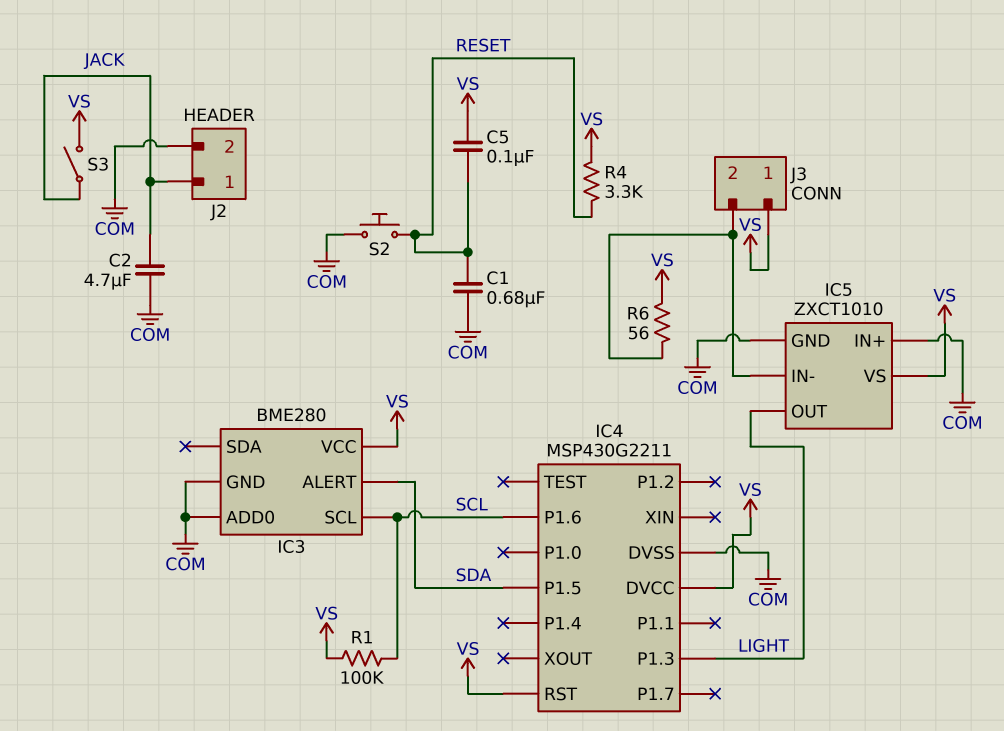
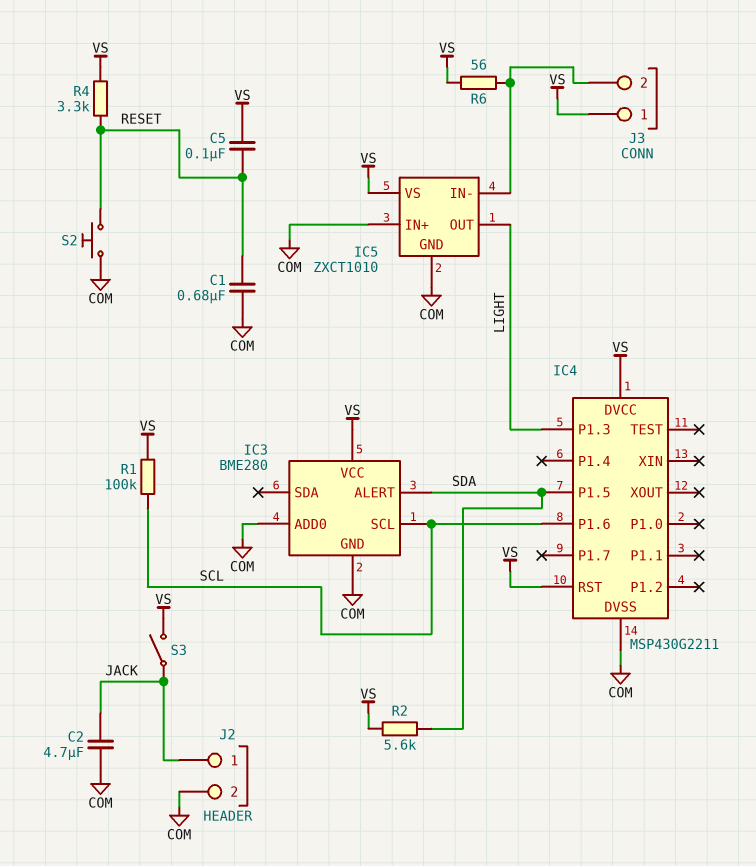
R2: none -> 5.6k (SDA, VS)

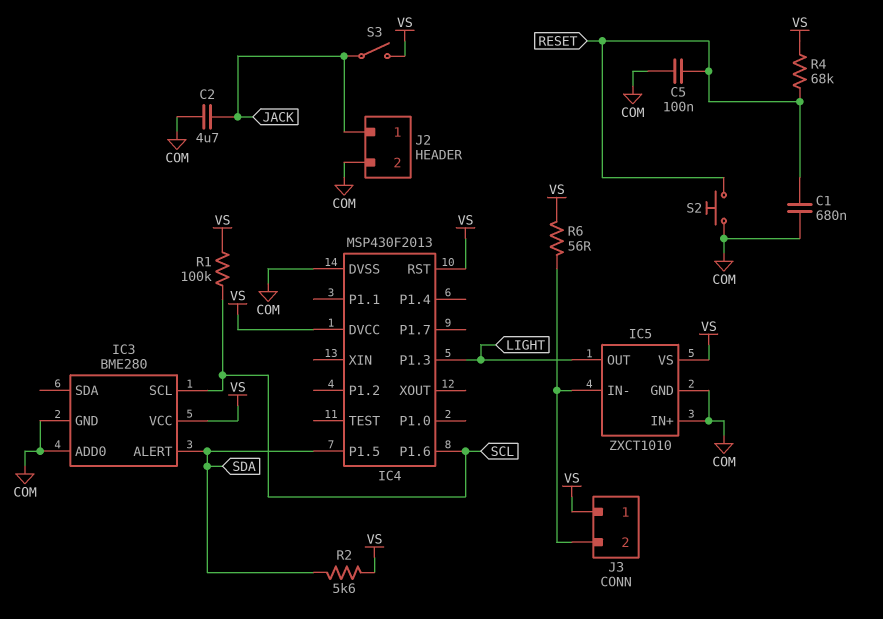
C5: 100nF (RESET, VS) -> 100nF (COM, RESET)
IC4: MSP430G2211 -> MSP430F2013
R4: 3.3k (RESET, VS) -> 68k (RESET, VS)

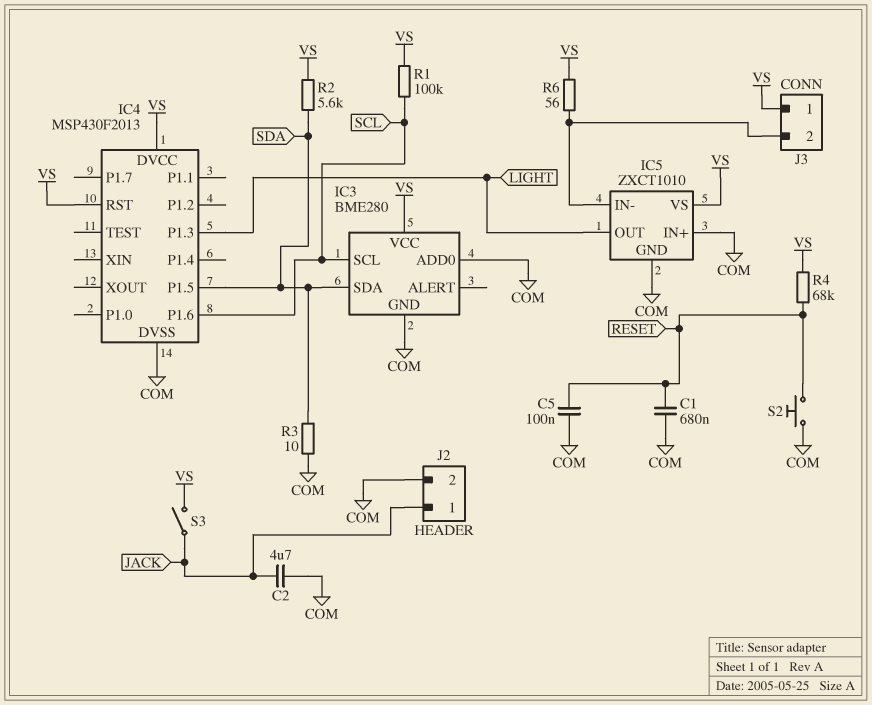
IC3 pin ALERT: SDA -> none
IC3 pin SDA: none -> SDA
R3: none -> 10 (COM, SDA)

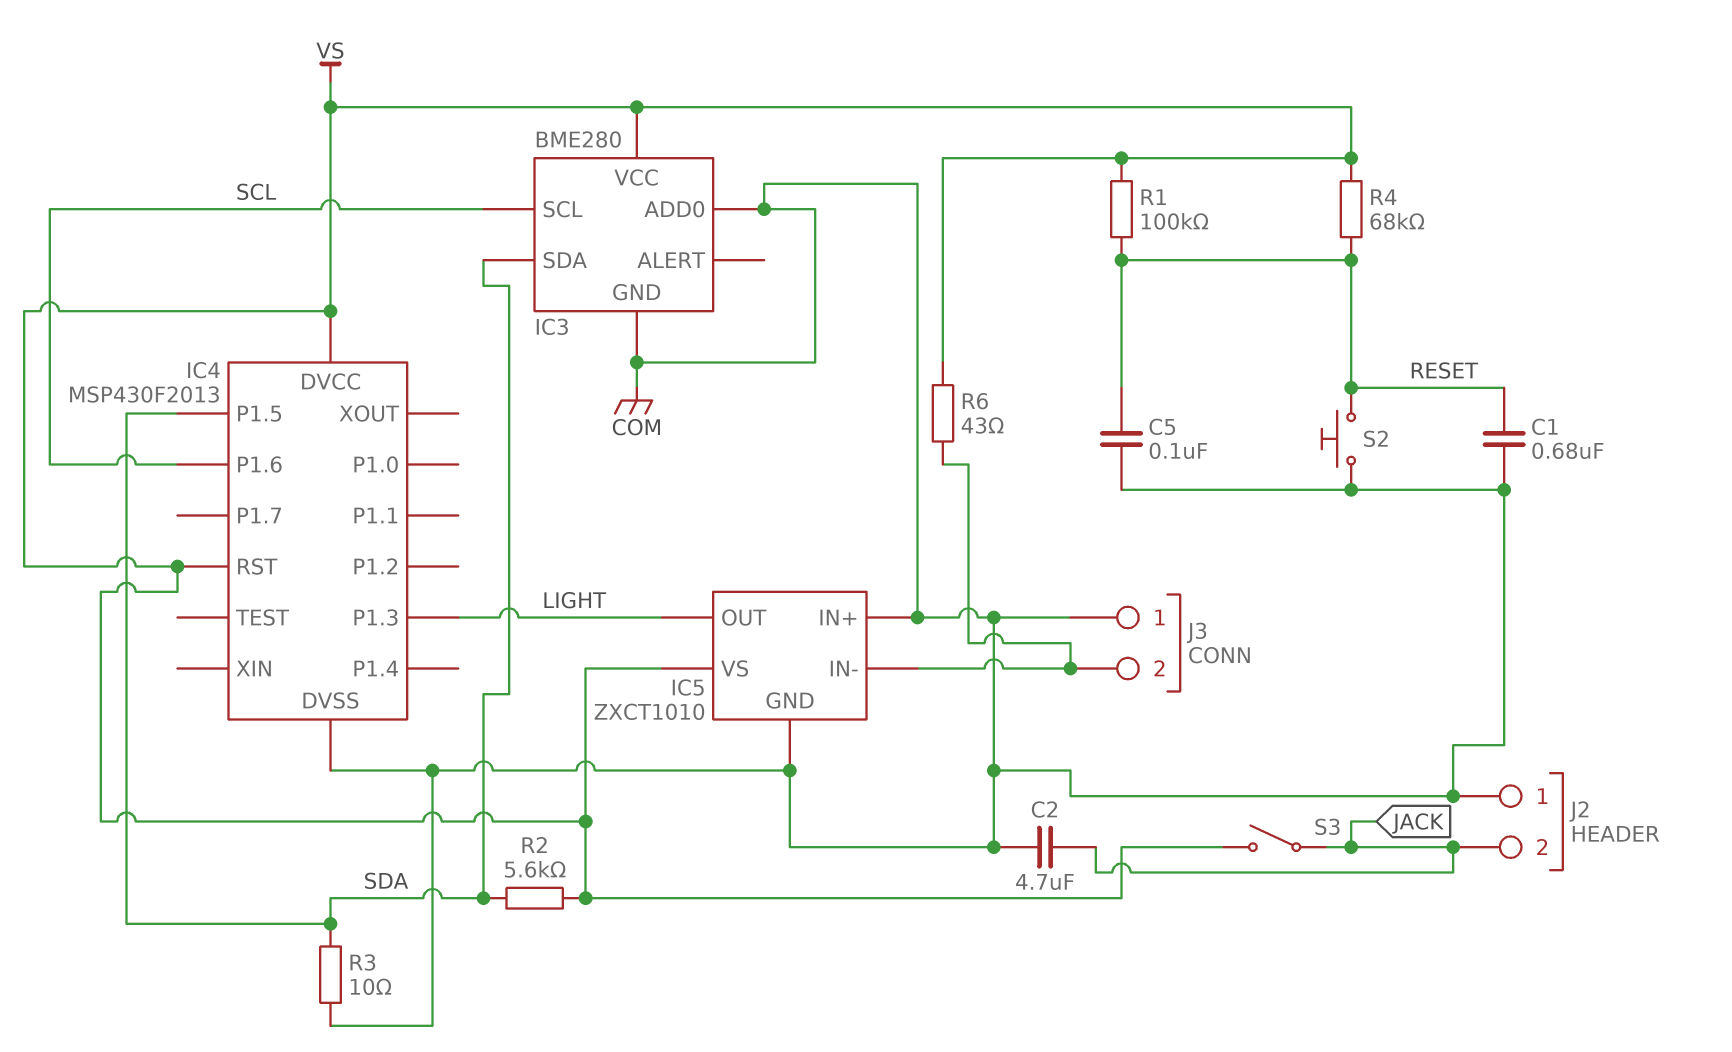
J2 pin 1: JACK -> COM
J2 pin 2: COM -> JACK
J3 pin 1: VS -> COM
R1: 100k (SCL, VS) -> 100k (RESET, VS)
R6: 56 (IC5/IN-, VS) -> 43 (IC5/IN-, VS)

